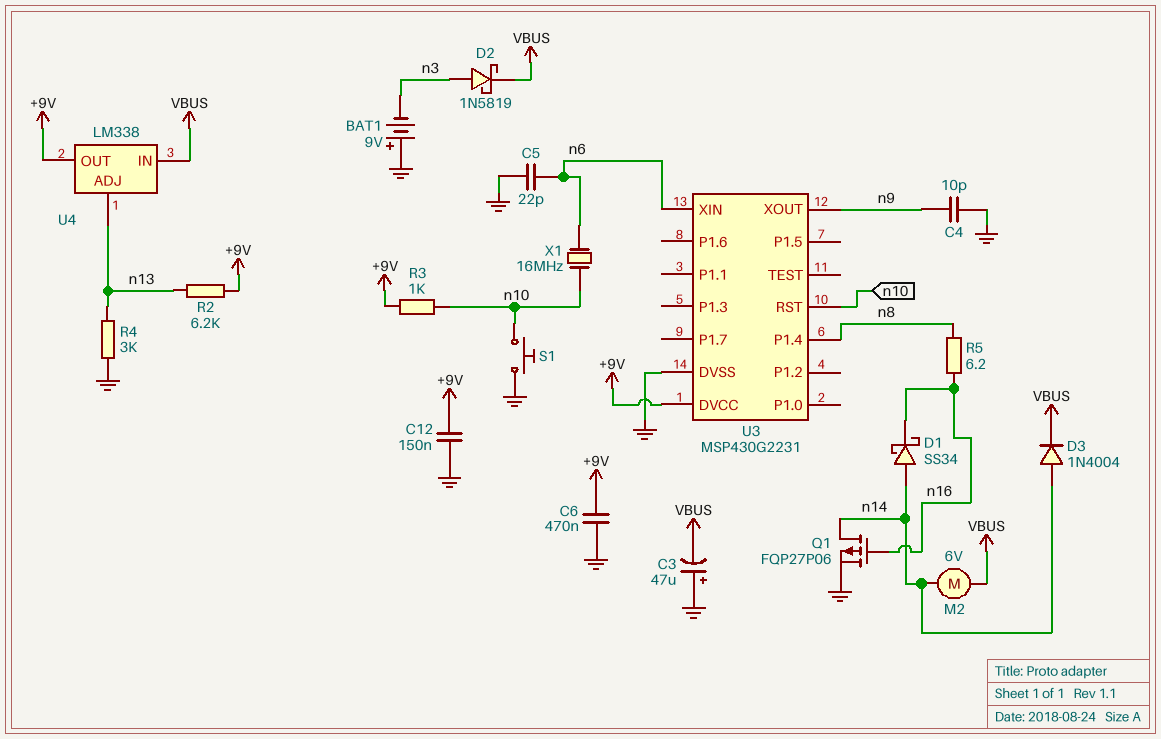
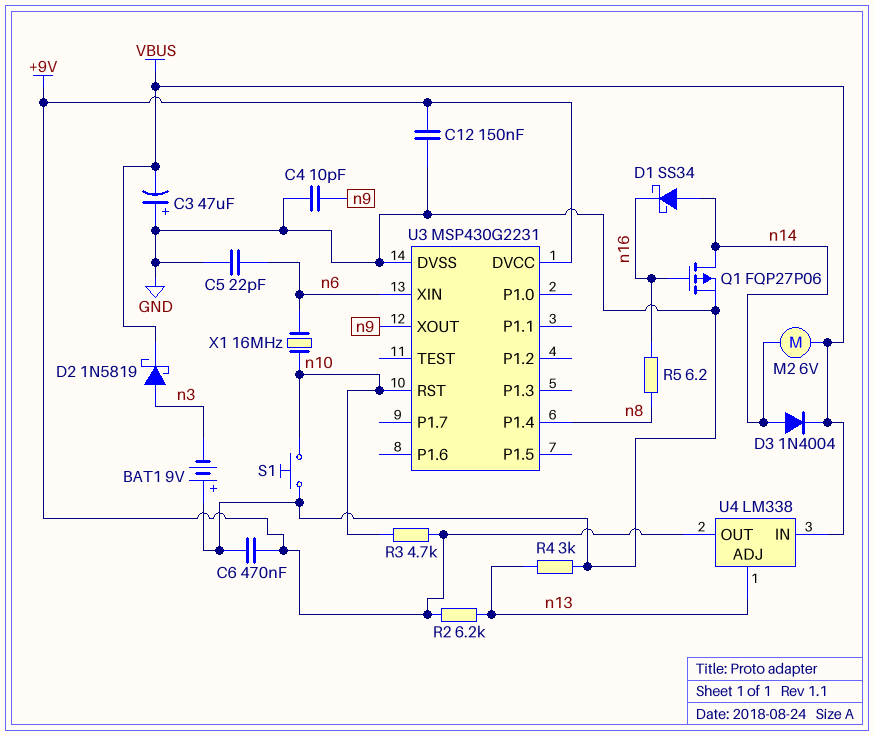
R3: 1k (+9V, n10) -> 4.7k (+9V, n10)

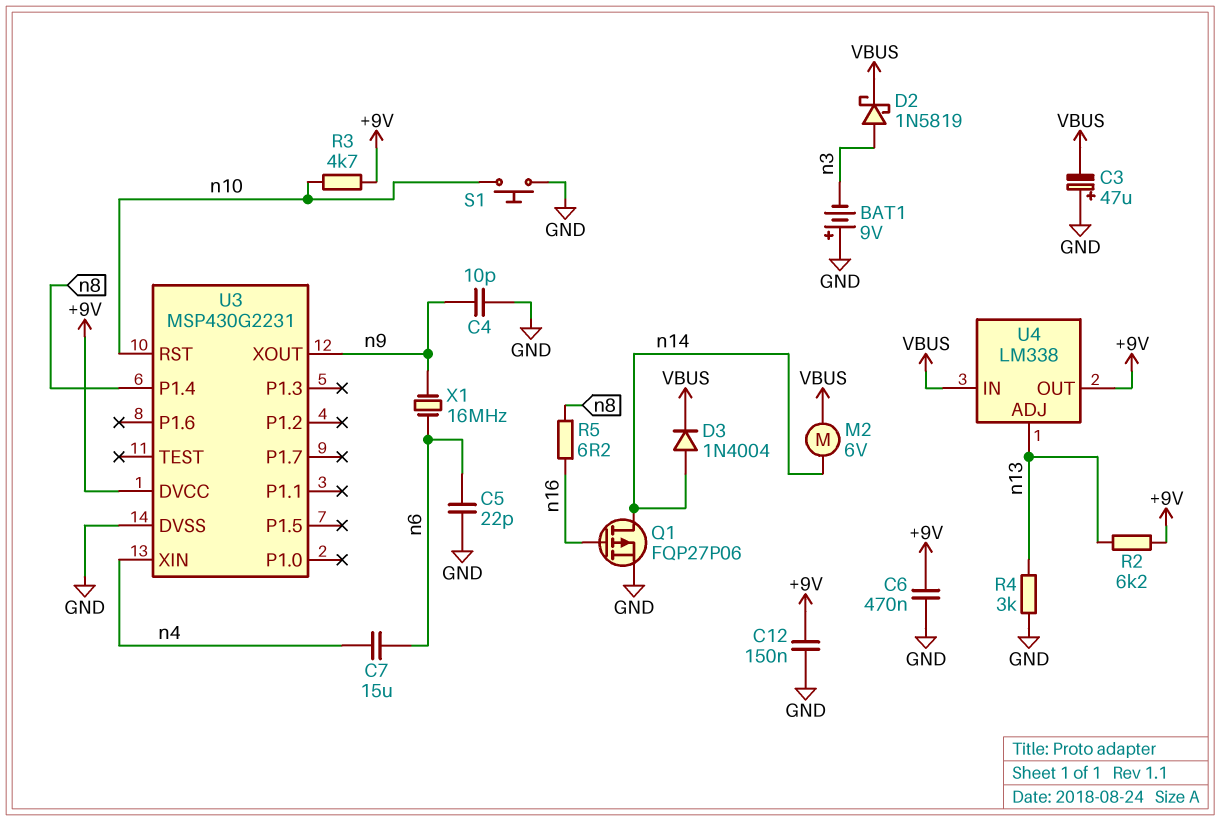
C7: none -> 15uF (n4, n6)
D1: schottky SS34 (A n14, K n16) -> none
U3 pin XIN: n6 -> n4
X1: 16MHz (n6, n10) -> 16MHz (n6, n9)

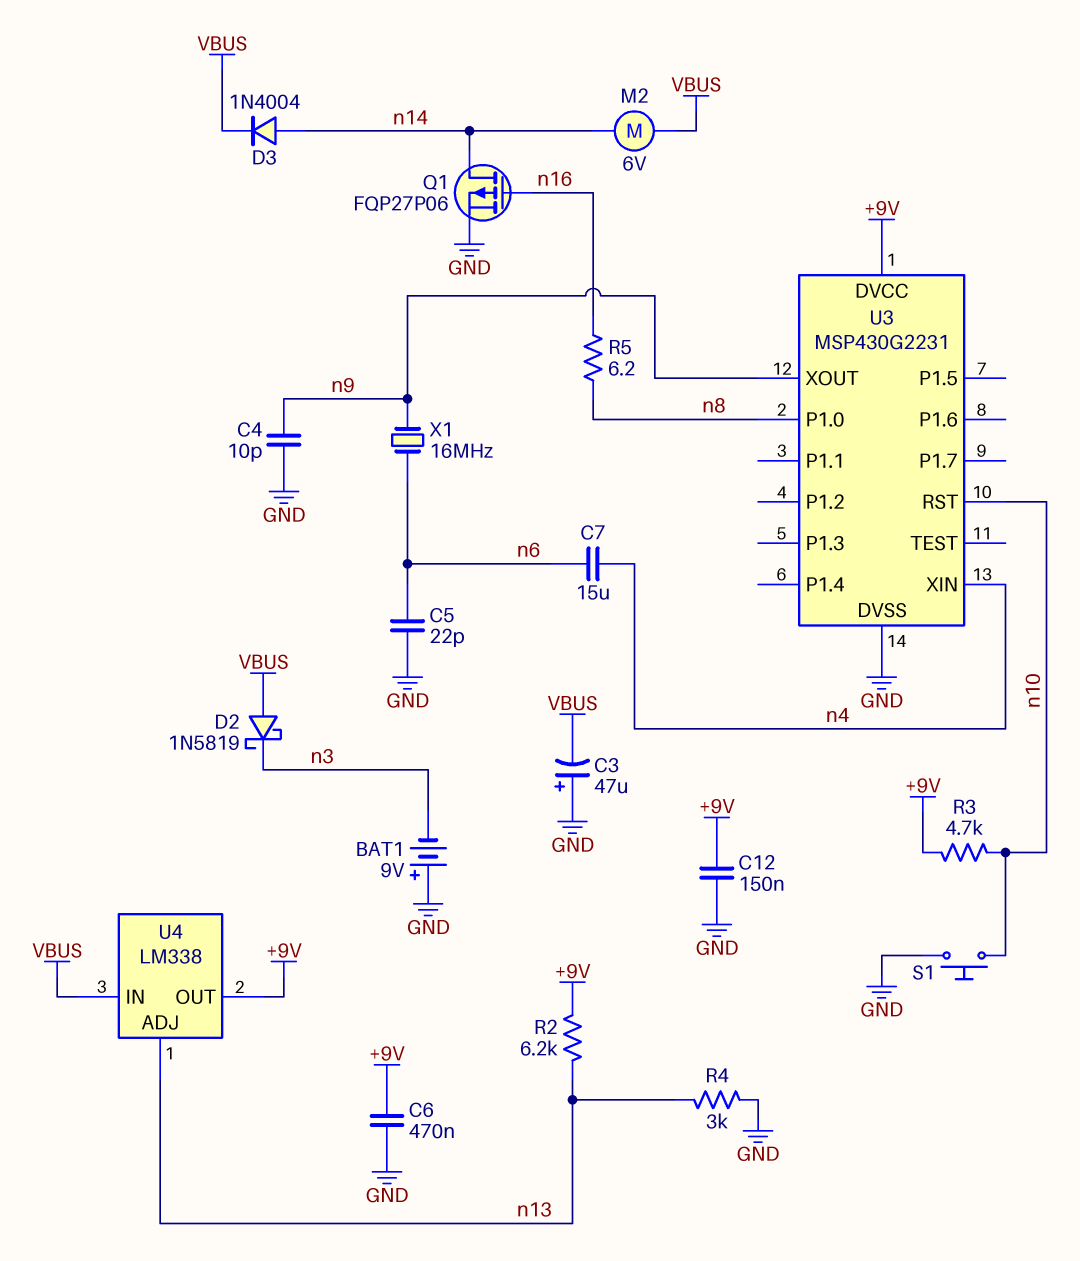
D2: schottky 1N5819 (A n3, K VBUS) -> schottky 1N5819 (A VBUS, K n3)
U3 pin P1.0: none -> n8
U3 pin P1.4: n8 -> none

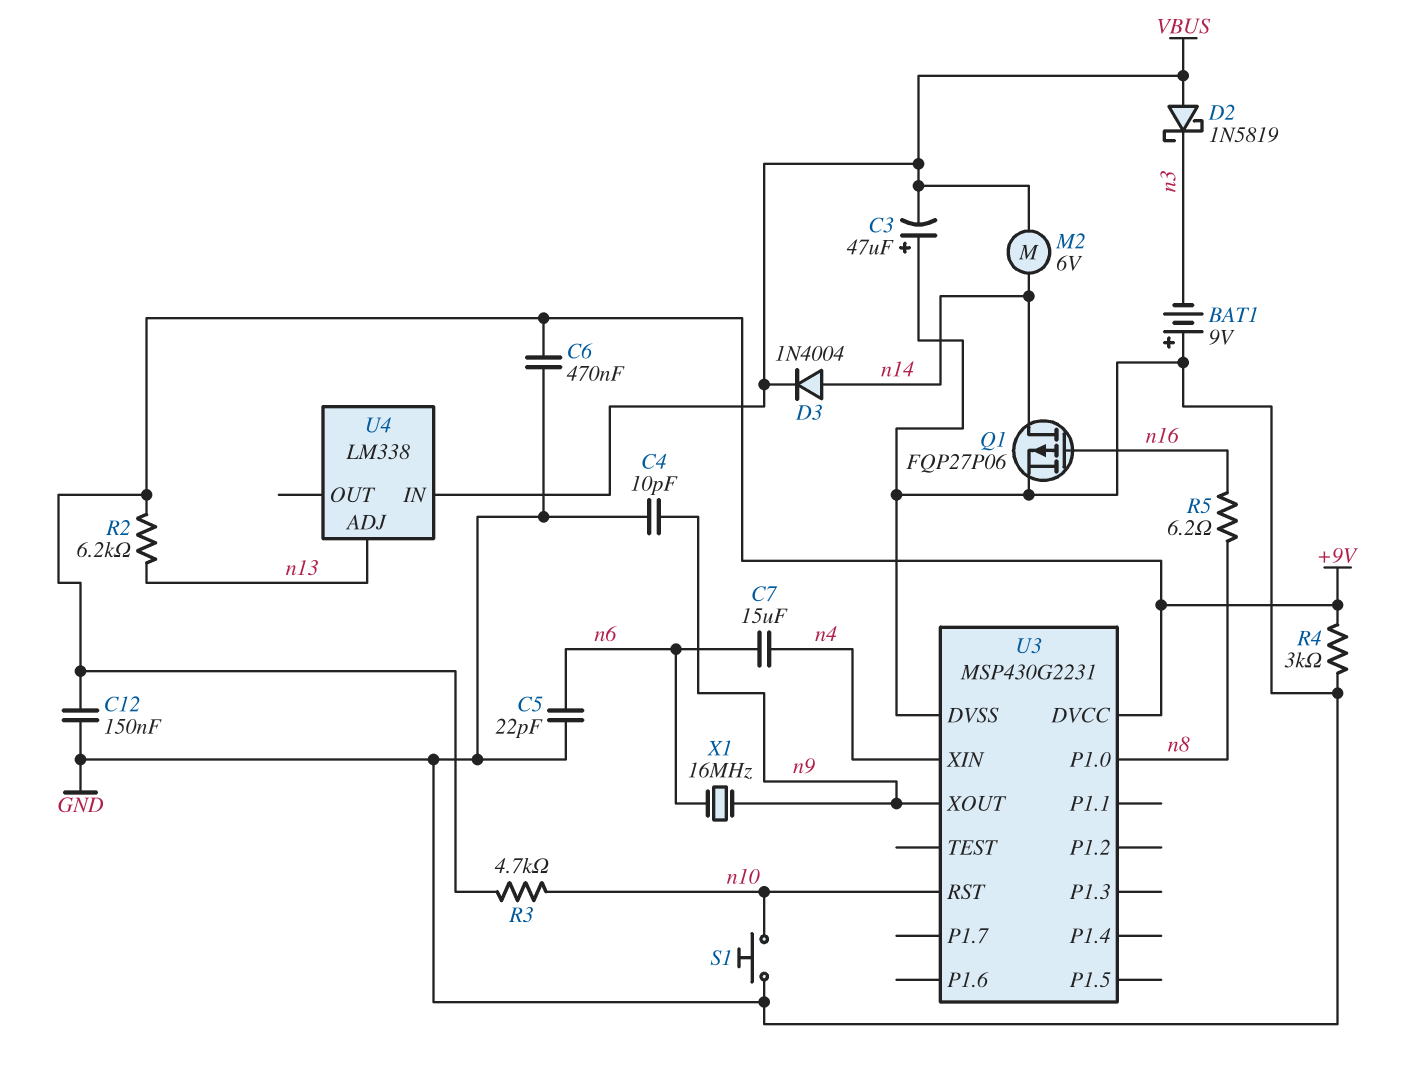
R4: 3k (GND, n13) -> 3k (+9V, GND)
U4 pin OUT: +9V -> none

